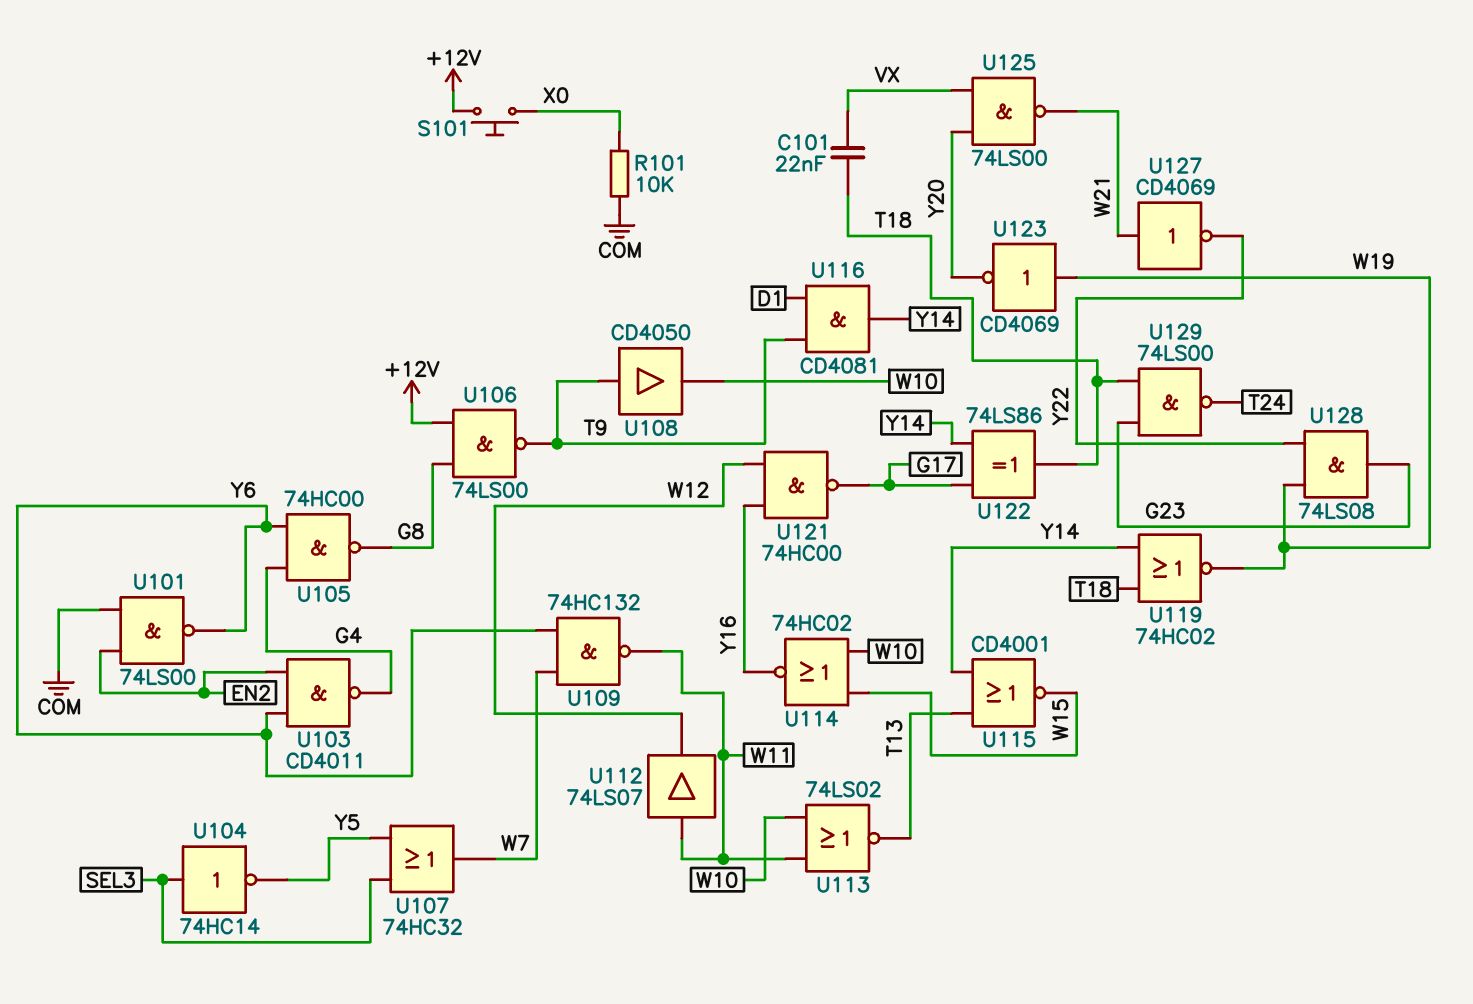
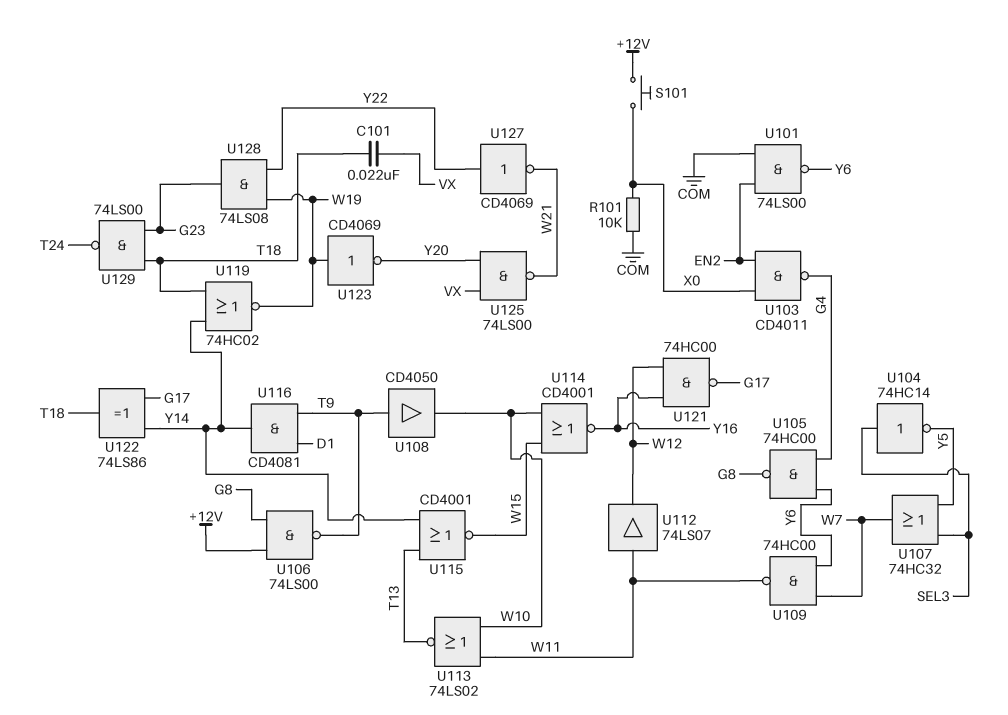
U103: NAND CD4011 (in EN2, in Y6, out G4) -> NAND CD4011 (in EN2, in X0, out G4)
U109: NAND 74HC132 (in W7, in Y6, out W11) -> NAND 74HC00 (in W7, in Y6, out W11)
U114: NOR 74HC02 (in W10, in W15, out Y16) -> NOR CD4001 (in W10, in W15, out Y16)
U127: NOT CD4069 (in W21, out Y22) -> NOT CD4069 (in Y22, out W21)

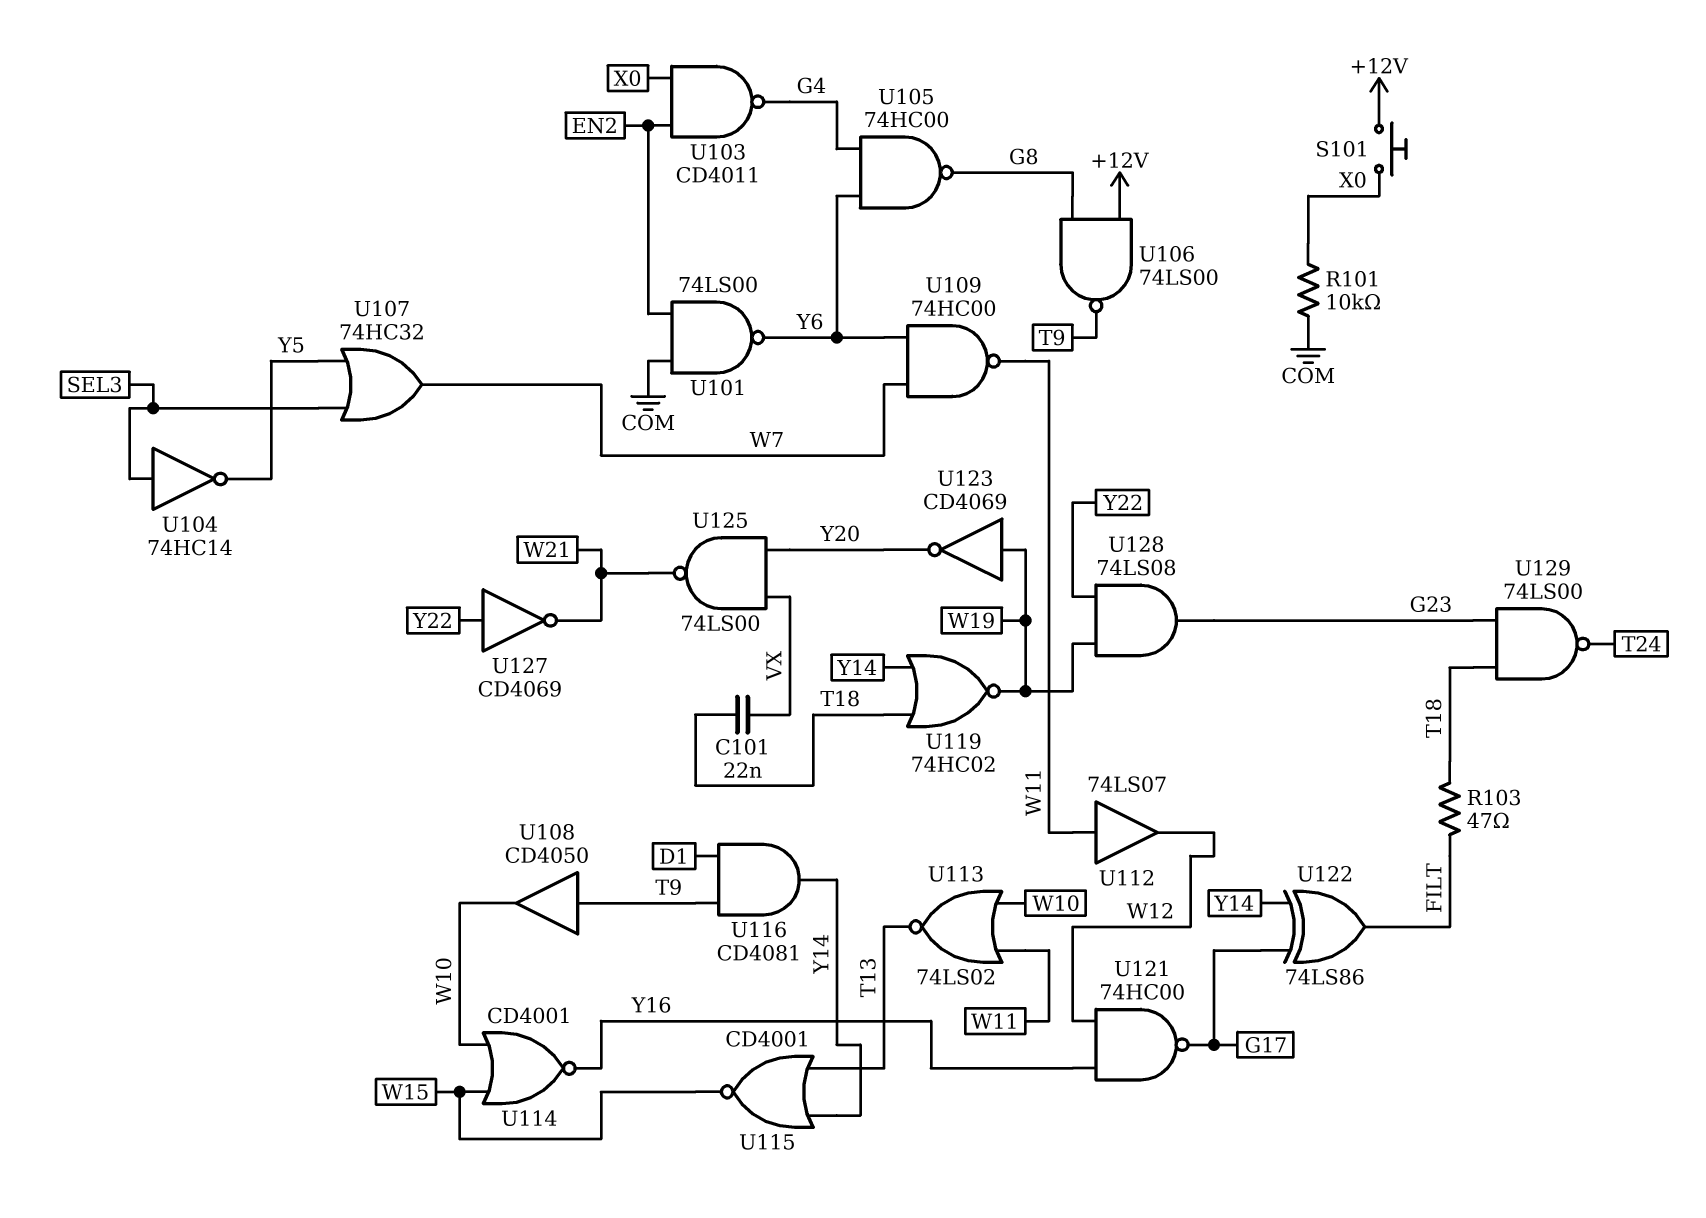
R103: none -> 47 (FILT, T18)
U122: XOR 74LS86 (in G17, in Y14, out T18) -> XOR 74LS86 (in G17, in Y14, out FILT)

